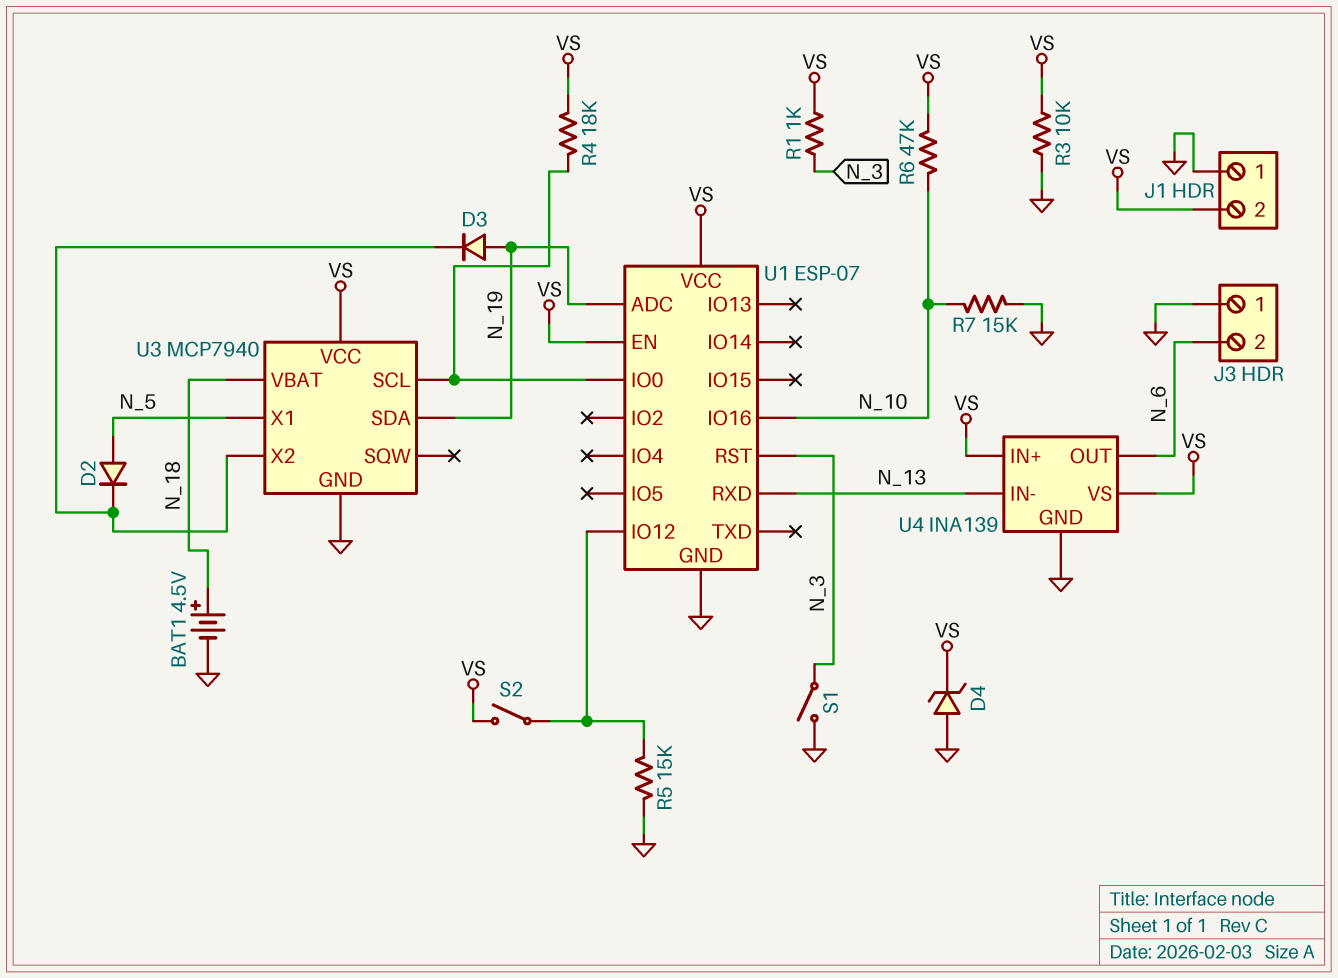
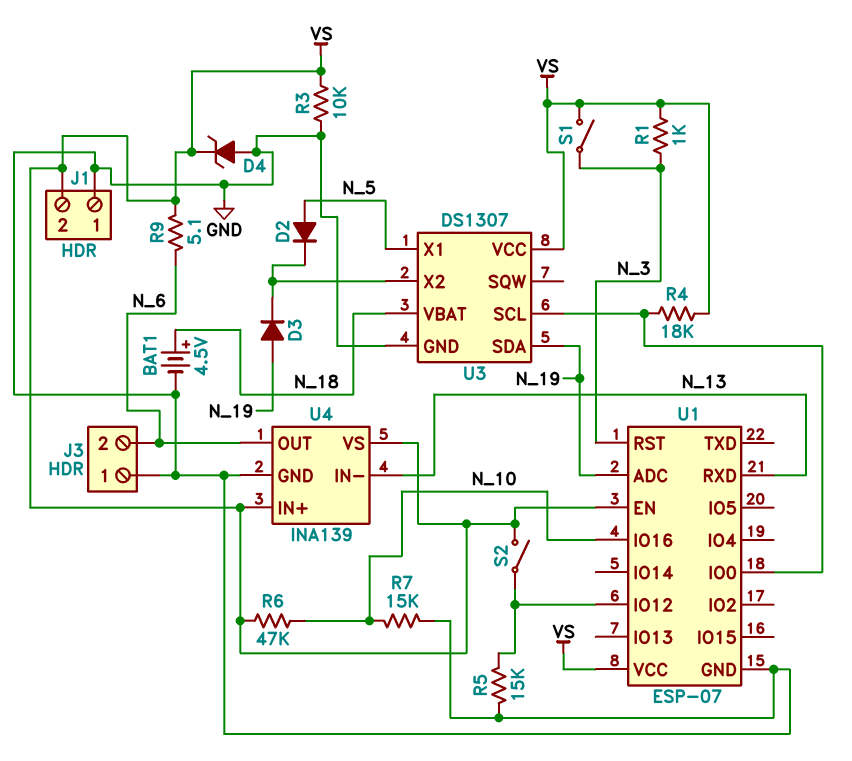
R9: none -> 5.1 (N_6, VS)
S1: switch (GND, N_3) -> switch (N_3, VS)
U3: MCP7940 -> DS1307

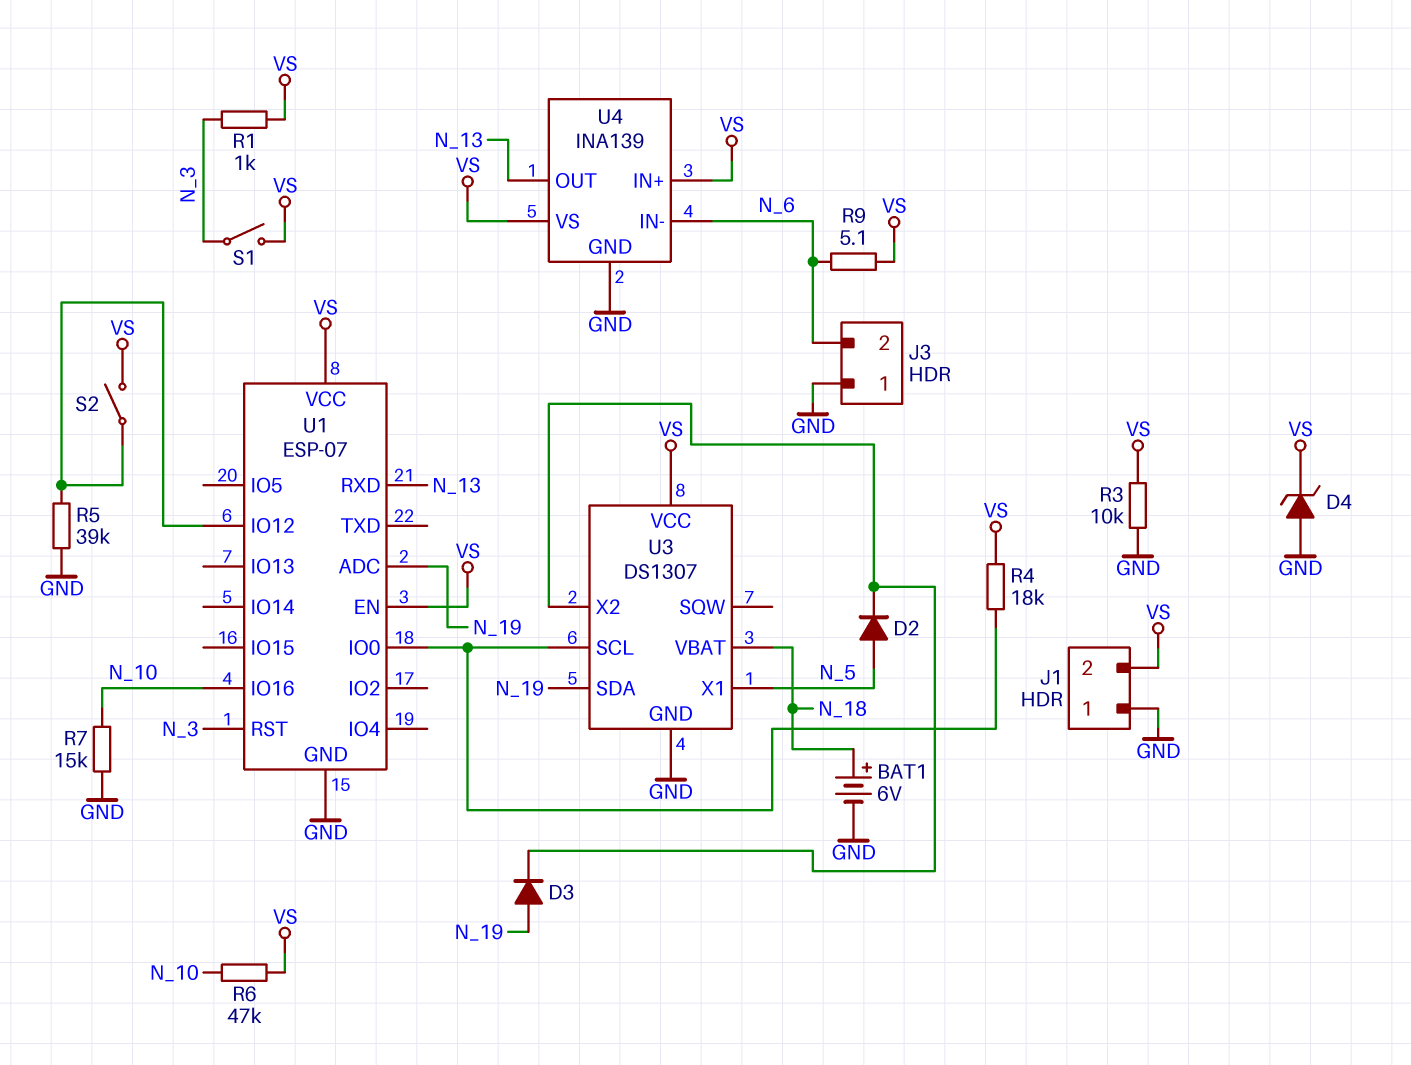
BAT1: 4.5V (plus N_18, minus GND) -> 6V (plus N_18, minus GND)
R5: 15k (GND, U1/IO12) -> 39k (GND, U1/IO12)
U4 pin IN-: N_13 -> N_6
U4 pin OUT: N_6 -> N_13

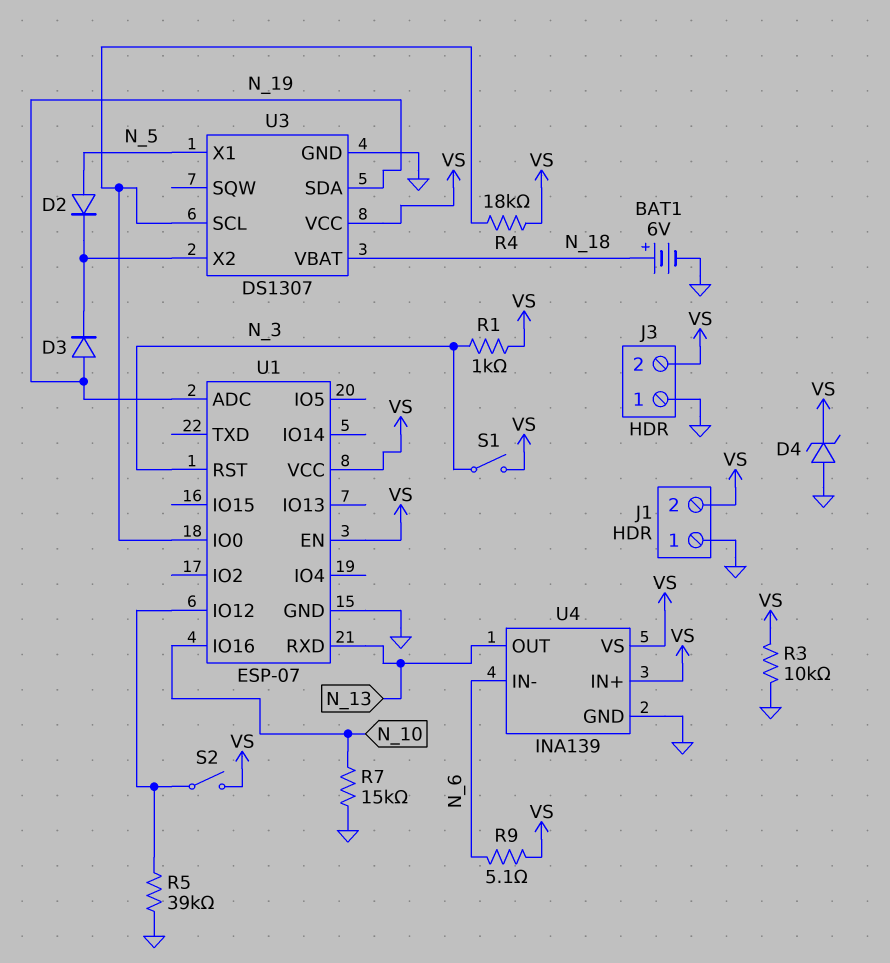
J3 pin 2: N_6 -> VS
R6: 47k (N_10, VS) -> none

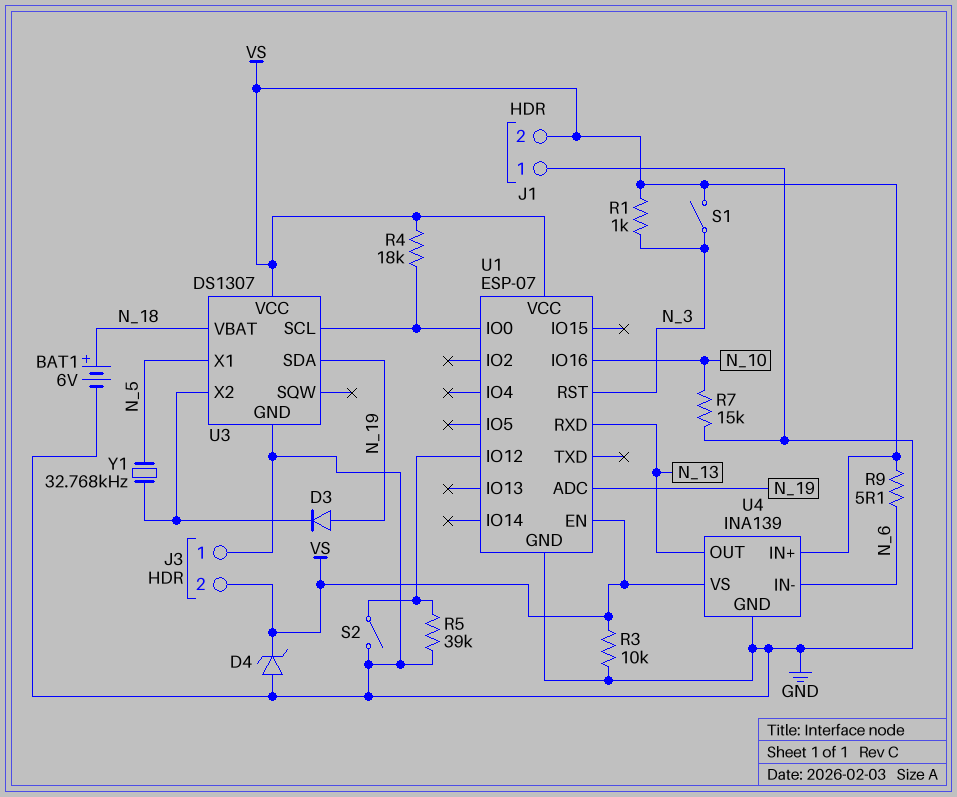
D2: diode (A N_5, K U3/X2) -> none
S2: switch (U1/IO12, VS) -> switch (GND, U1/IO12)
Y1: none -> 32.768kHz (N_5, U3/X2)

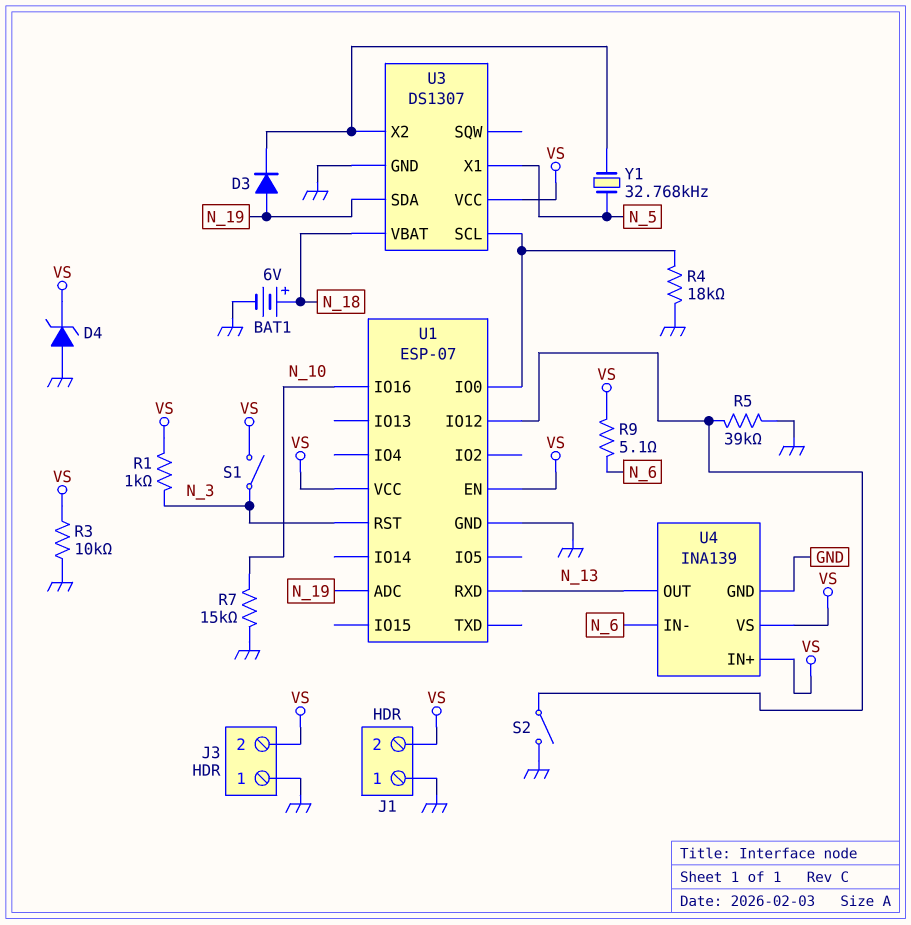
R4: 18k (U1/IO0, VS) -> 18k (GND, U1/IO0)

